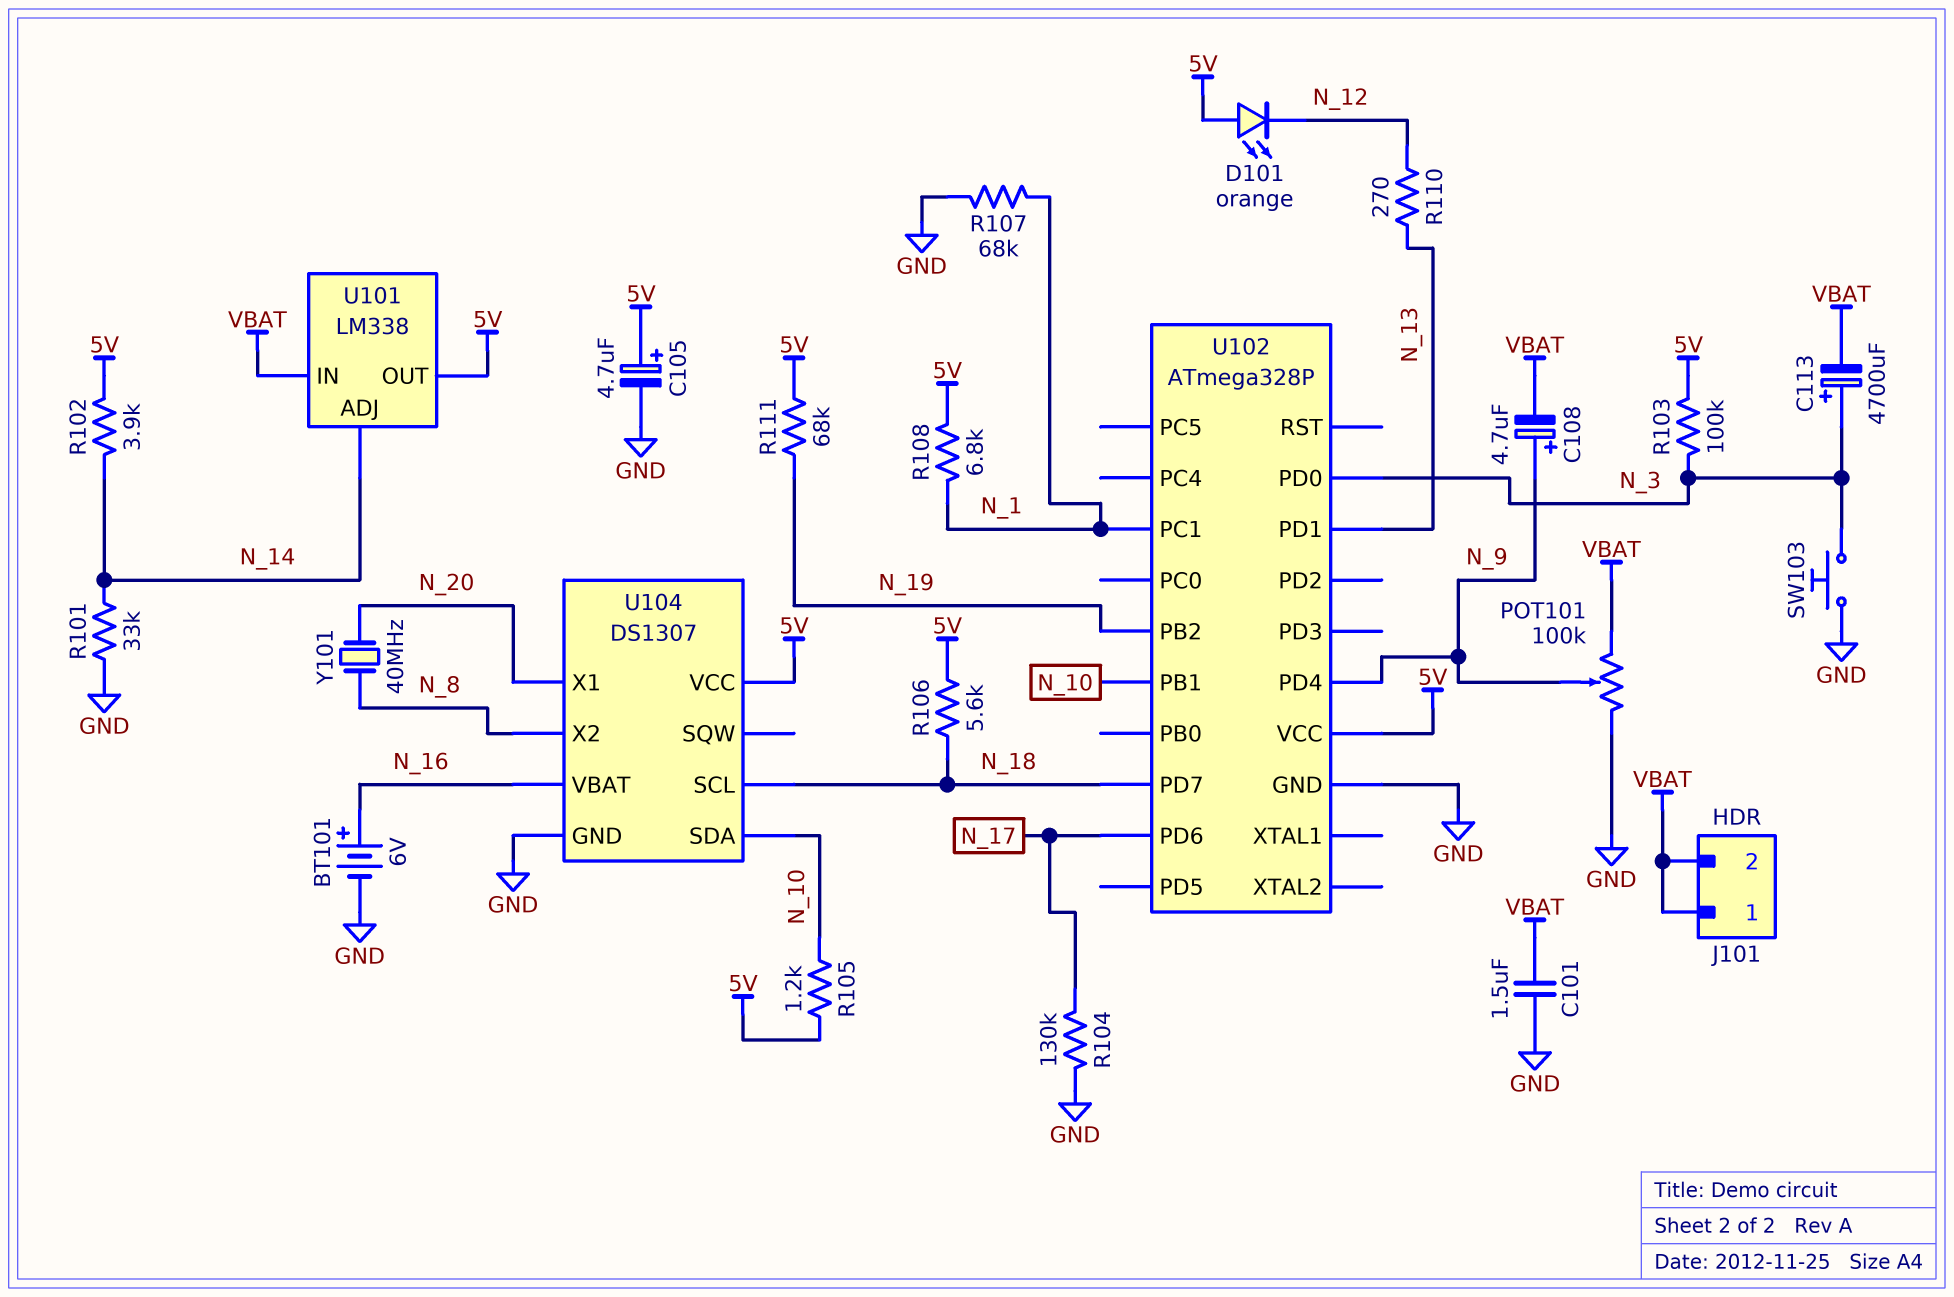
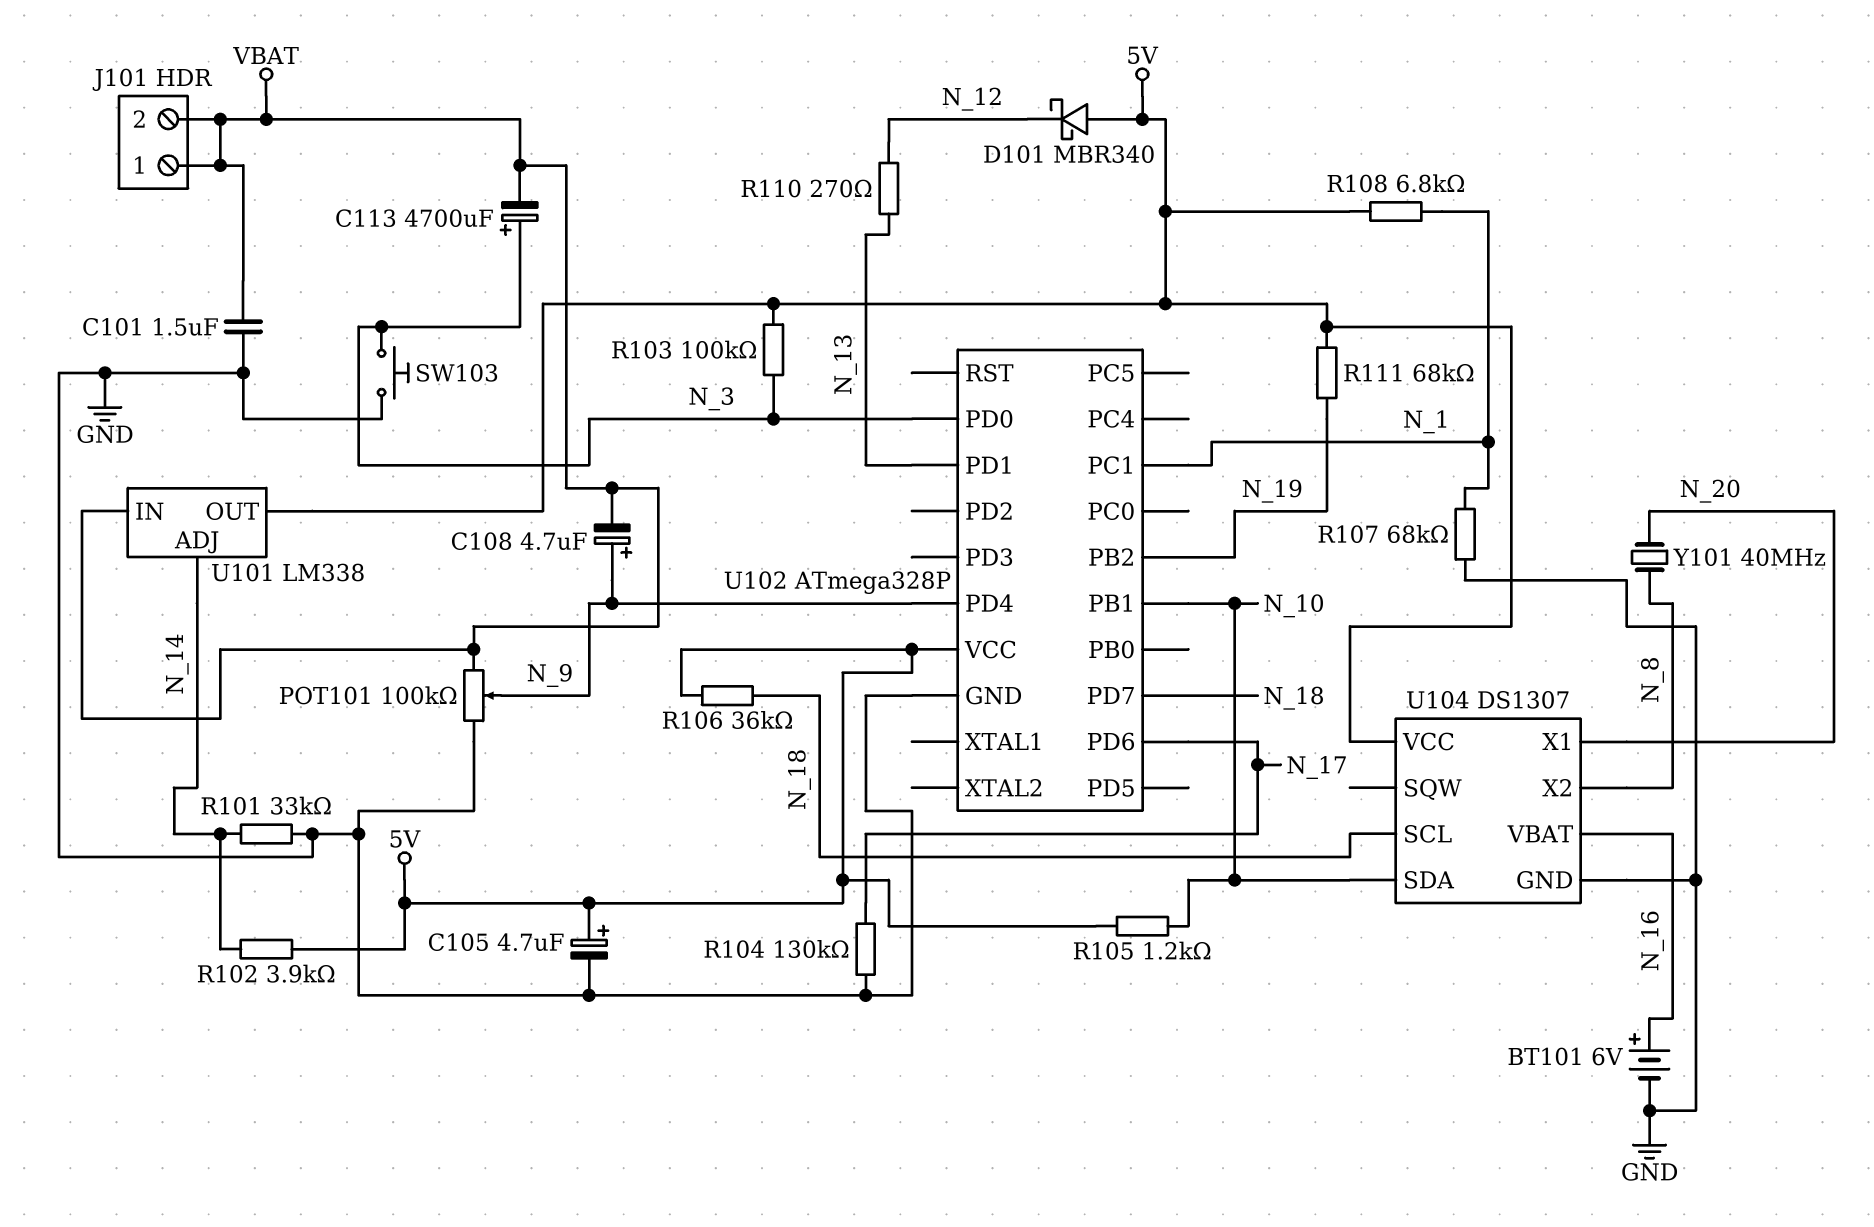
D101: LED orange (A 5V, K N_12) -> schottky MBR340 (A 5V, K N_12)
R106: 5.6k (5V, N_18) -> 36k (5V, N_18)

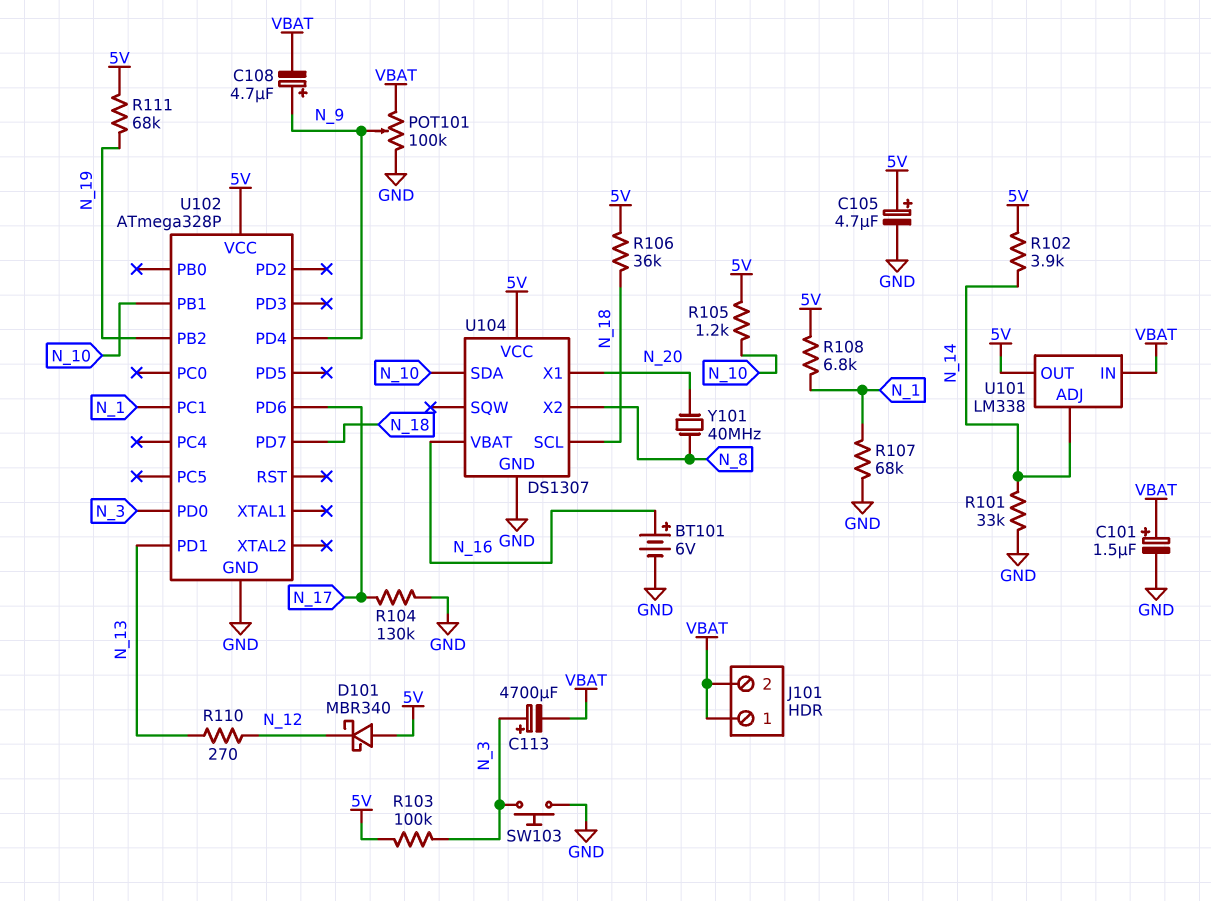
C101: 1.5uF (GND, VBAT) -> 1.5uF (plus VBAT, minus GND)

